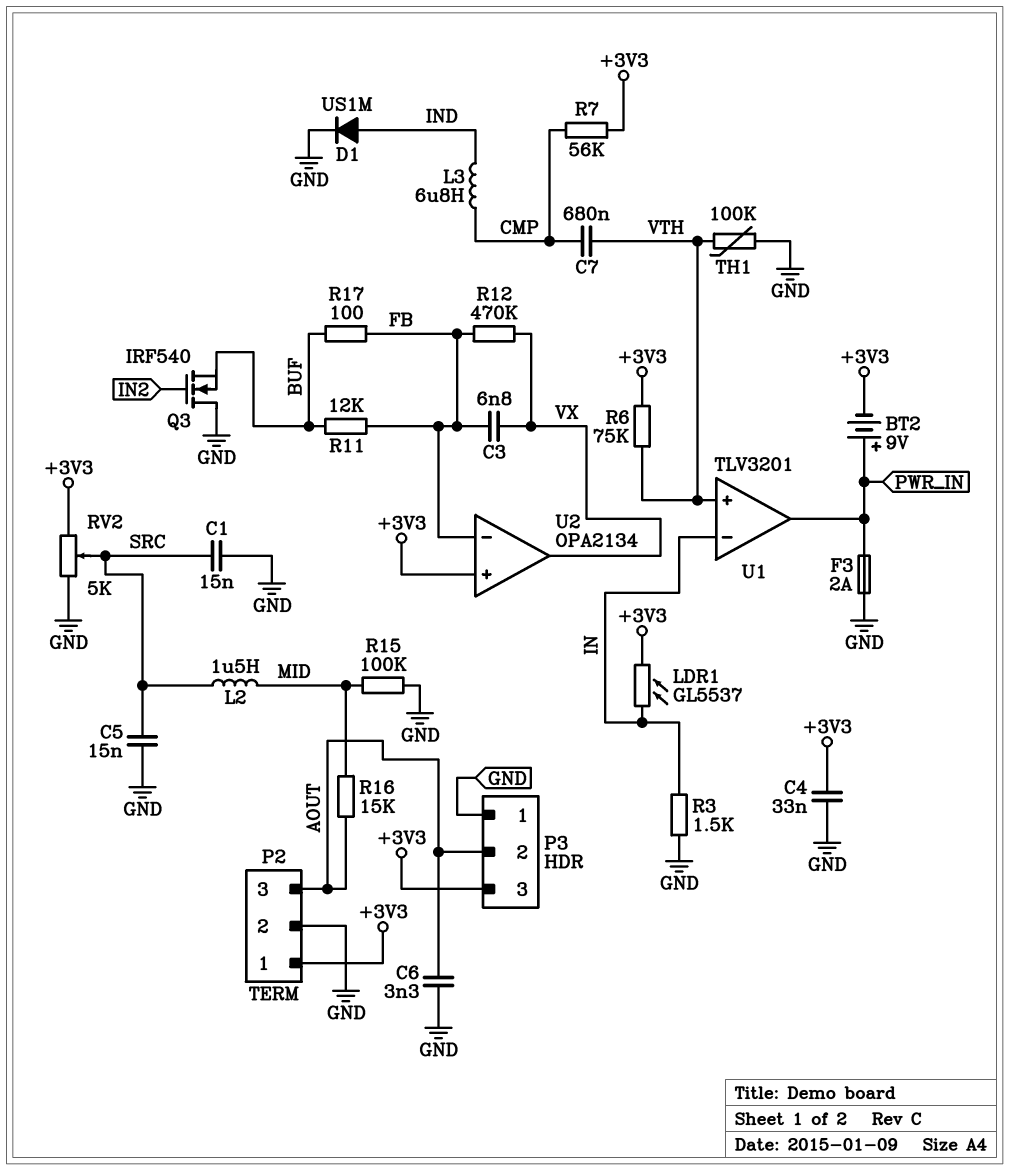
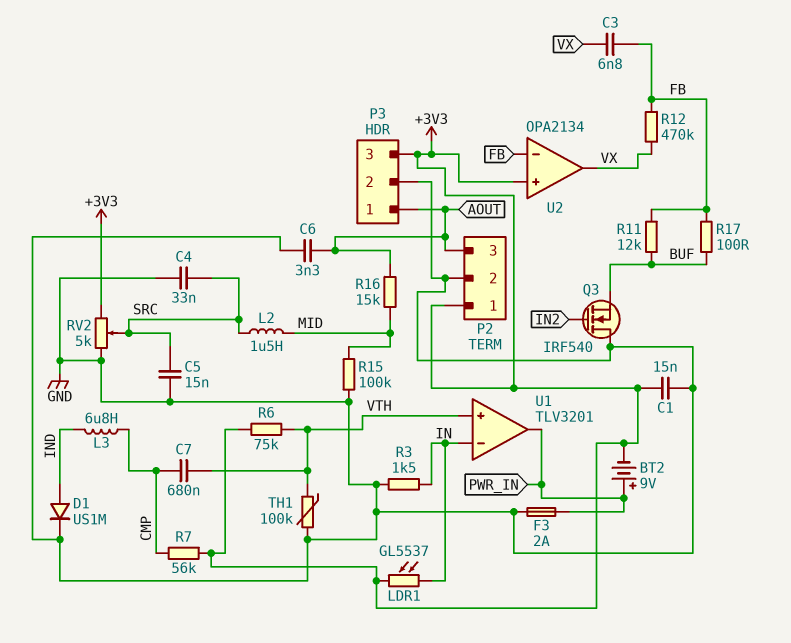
C1: 15nF (GND, SRC) -> 15nF (+3V3, GND)
C4: 33nF (+3V3, GND) -> 33nF (GND, SRC)
P3 pin 1: GND -> AOUT
P3 pin 2: AOUT -> GND

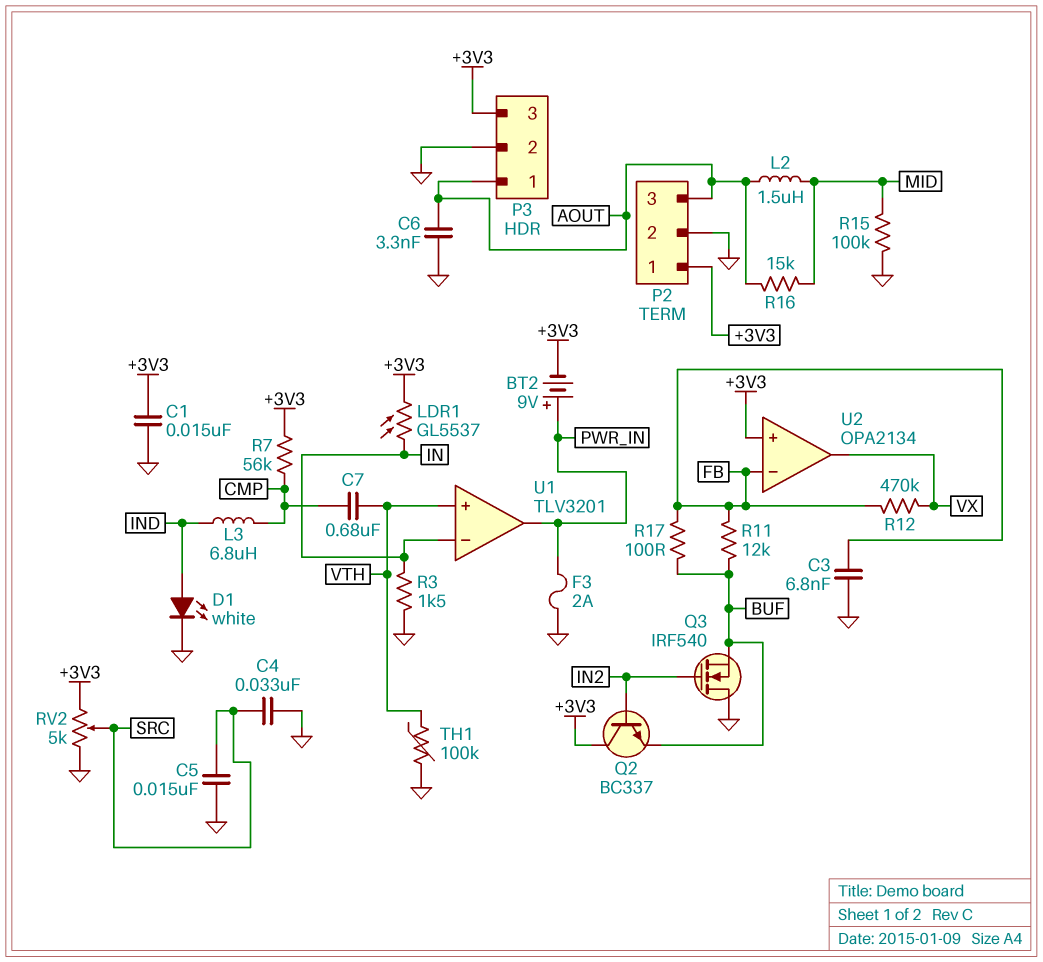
C3: 6.8nF (FB, VX) -> 6.8nF (FB, GND)
D1: diode US1M (A IND, K GND) -> LED white (A IND, K GND)
L2: 1.5uH (MID, SRC) -> 1.5uH (AOUT, MID)
Q2: none -> NPN BC337 (B IN2, C +3V3, E BUF)
R6: 75k (+3V3, VTH) -> none

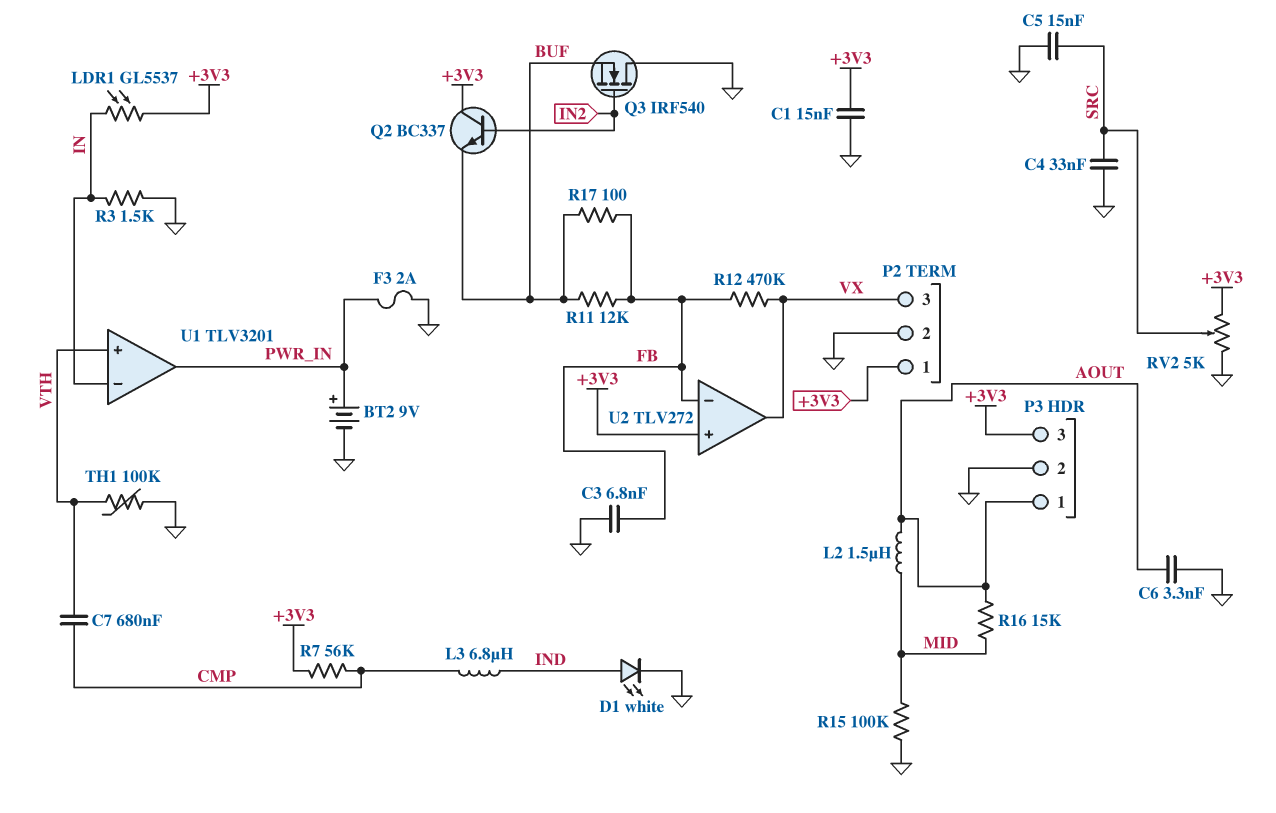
BT2: 9V (plus PWR_IN, minus +3V3) -> 9V (plus PWR_IN, minus GND)
P2 pin 3: AOUT -> VX
U2: OPA2134 -> TLV272

